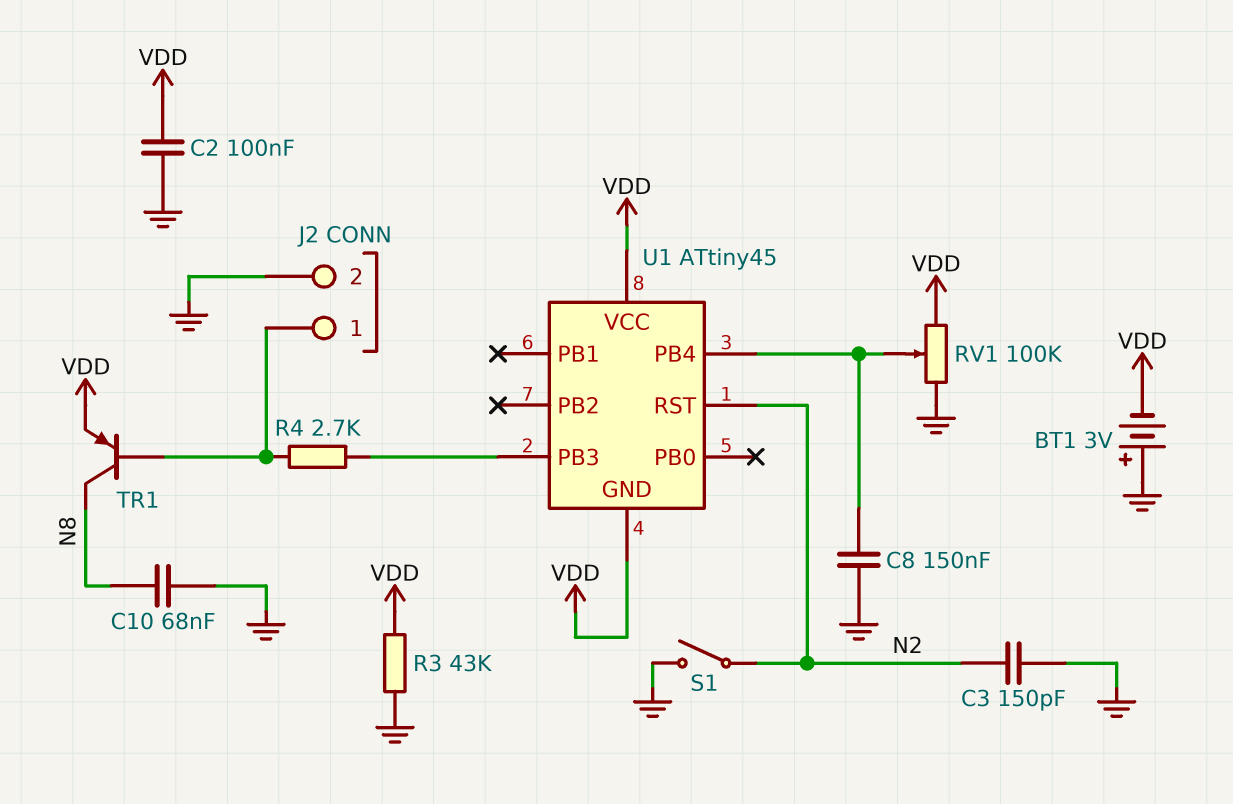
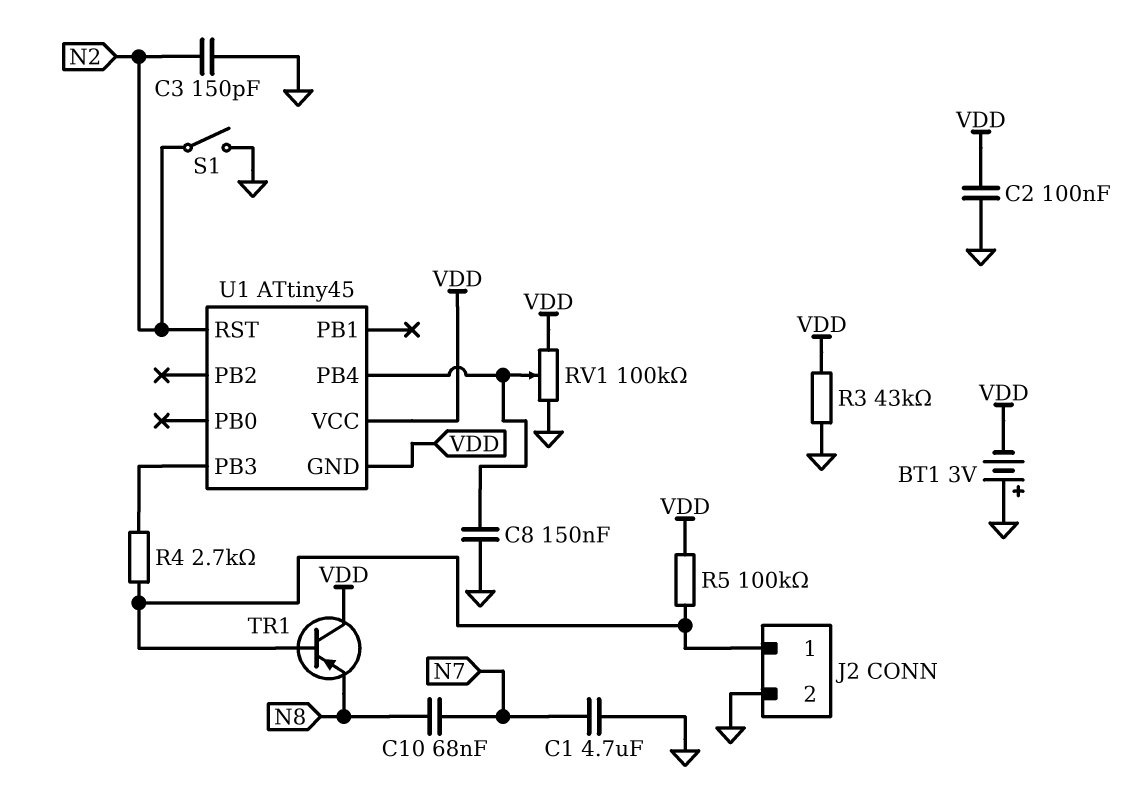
C1: none -> 4.7uF (GND, N7)
C10: 68nF (GND, N8) -> 68nF (N7, N8)
R5: none -> 100k (J2/1, VDD)
TR1: PNP (B J2/1, C N8, E VDD) -> PNP (B J2/1, C VDD, E N8)

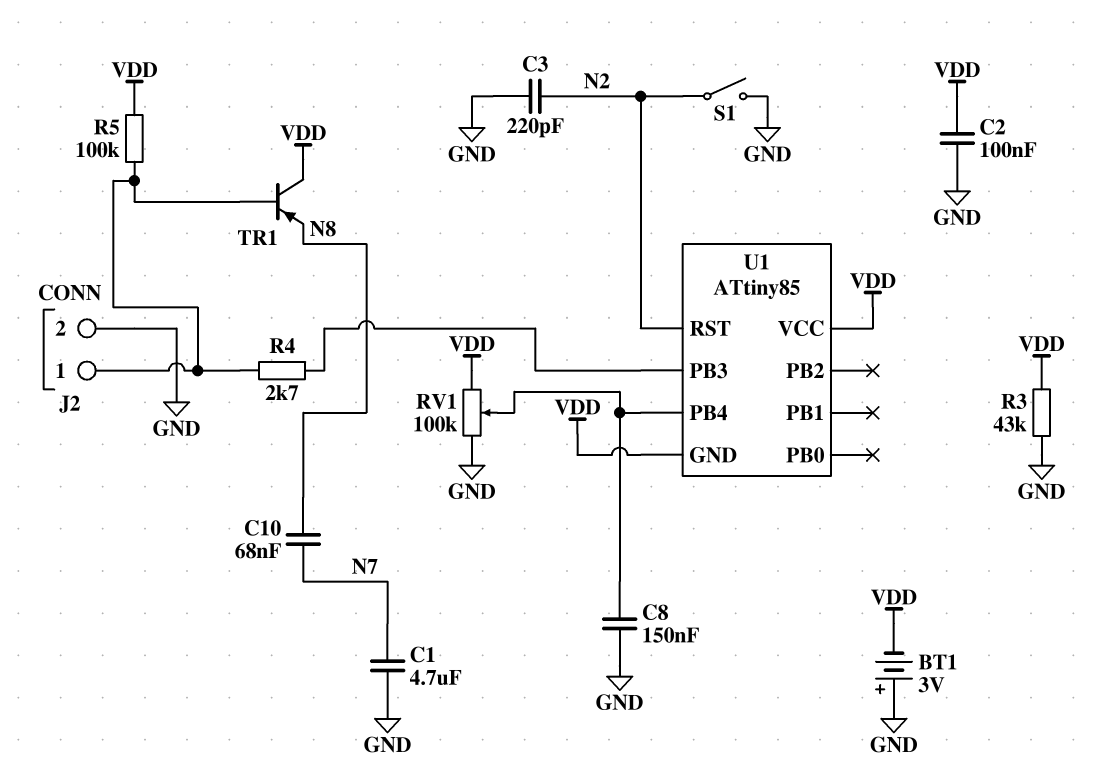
C3: 150pF (GND, N2) -> 220pF (GND, N2)
U1: ATtiny45 -> ATtiny85

